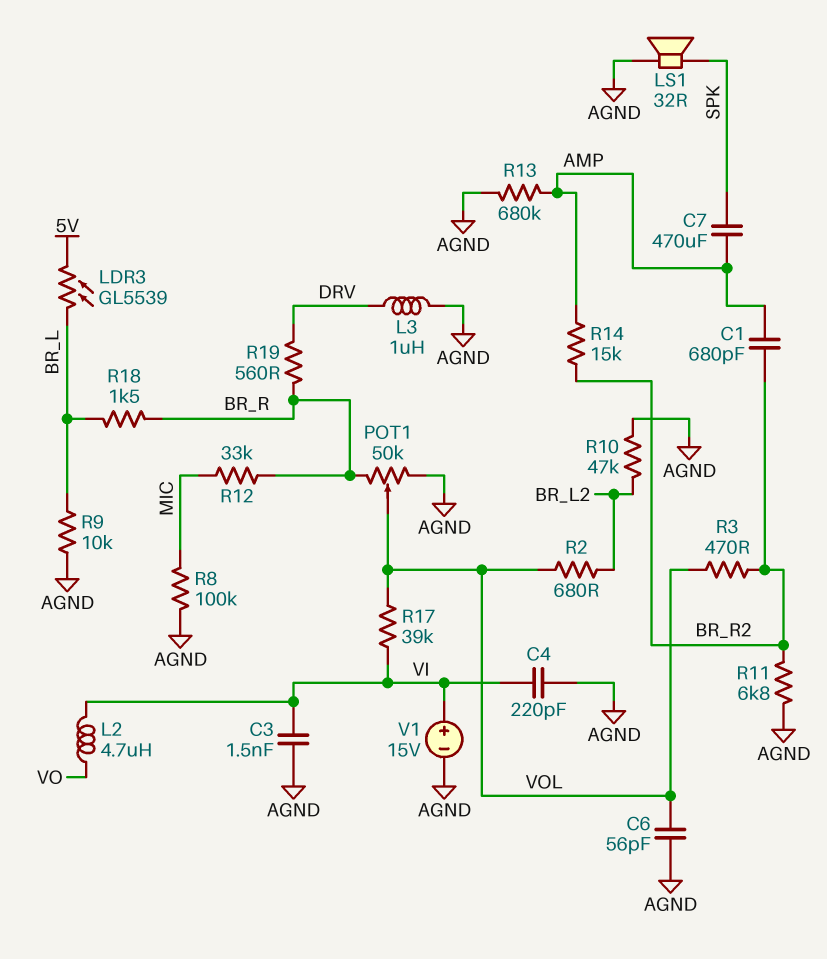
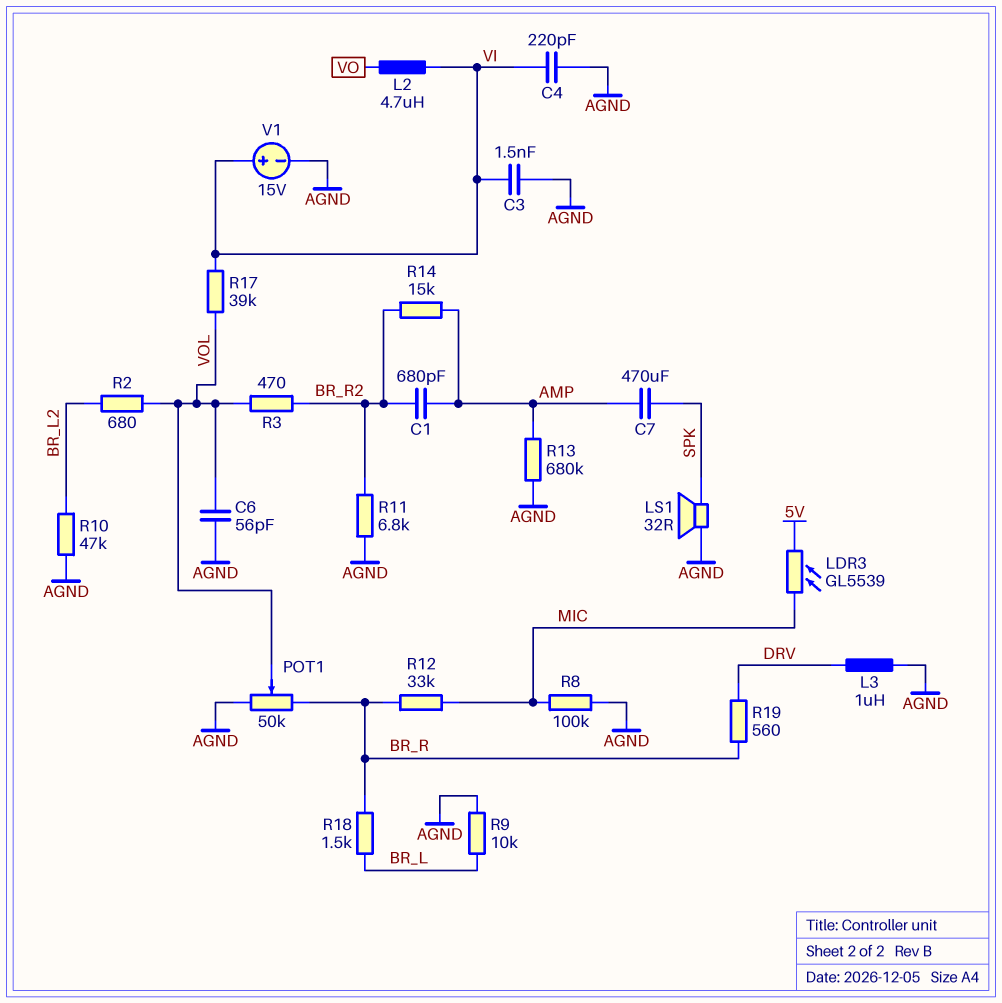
LDR3: GL5539 (5V, BR_L) -> GL5539 (5V, MIC)

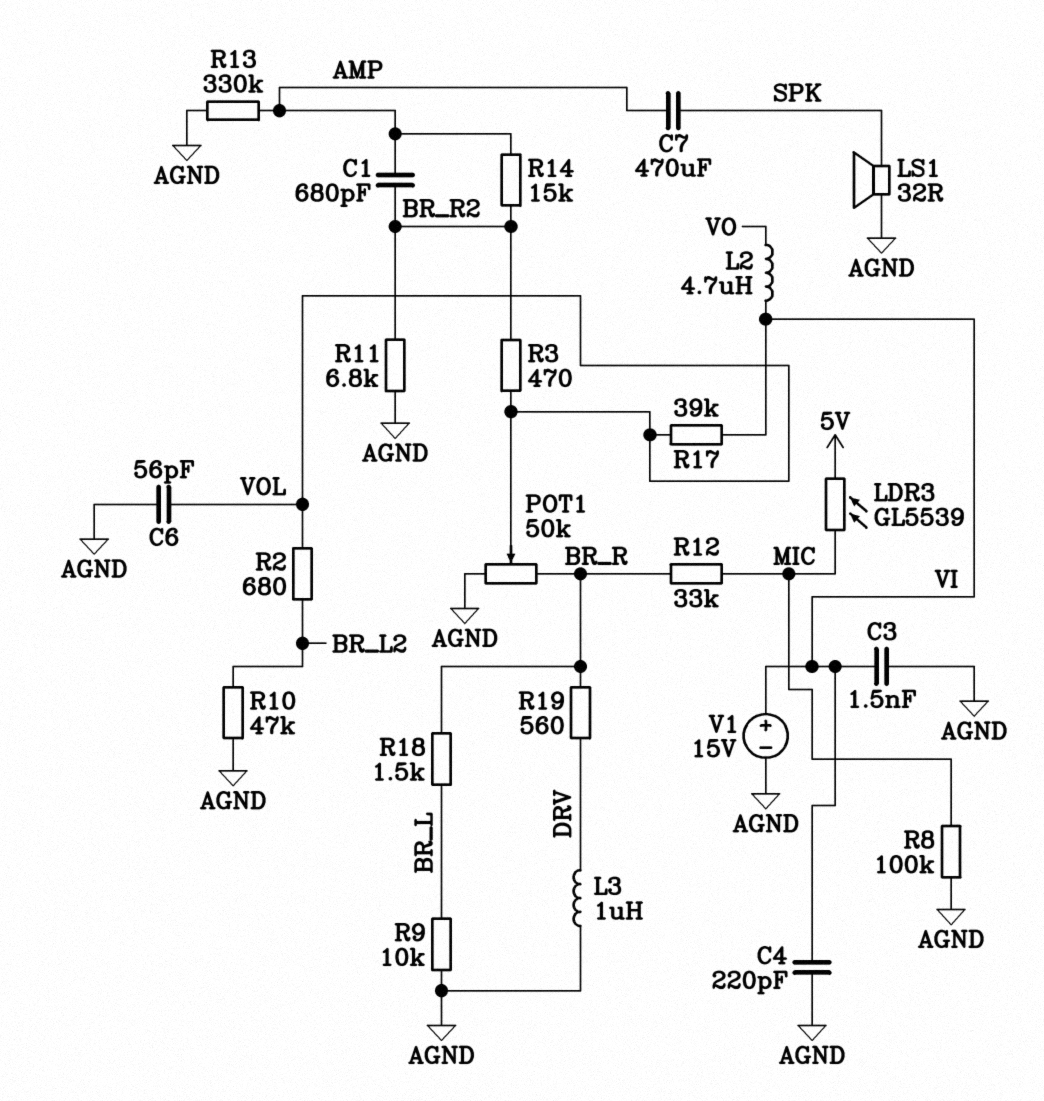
R13: 680k (AGND, AMP) -> 330k (AGND, AMP)

